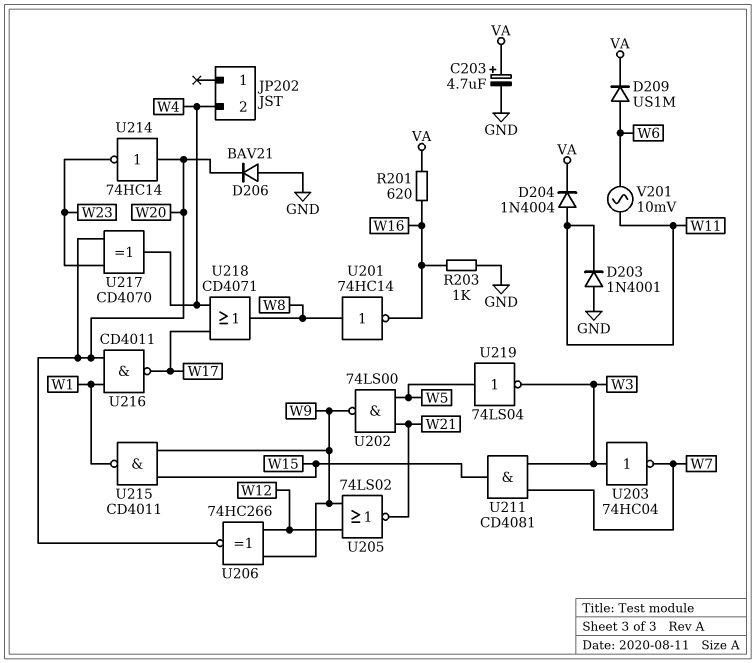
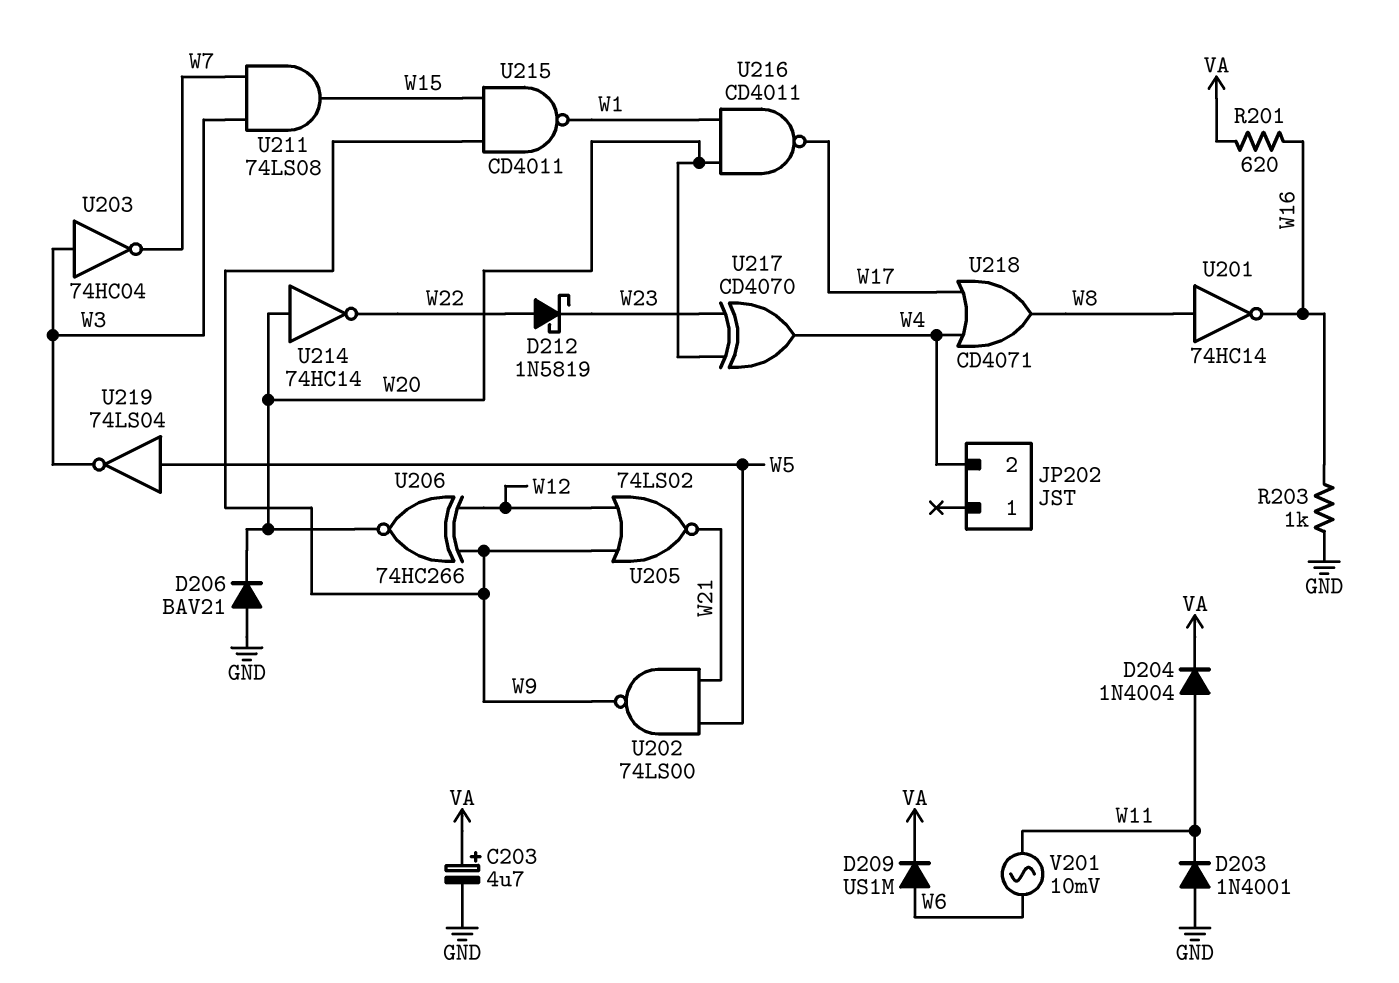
D212: none -> schottky 1N5819 (A W22, K W23)
U211: AND CD4081 (in W3, in W7, out W15) -> AND 74LS08 (in W3, in W7, out W15)
U214: NOT 74HC14 (in W20, out W23) -> NOT 74HC14 (in W20, out W22)

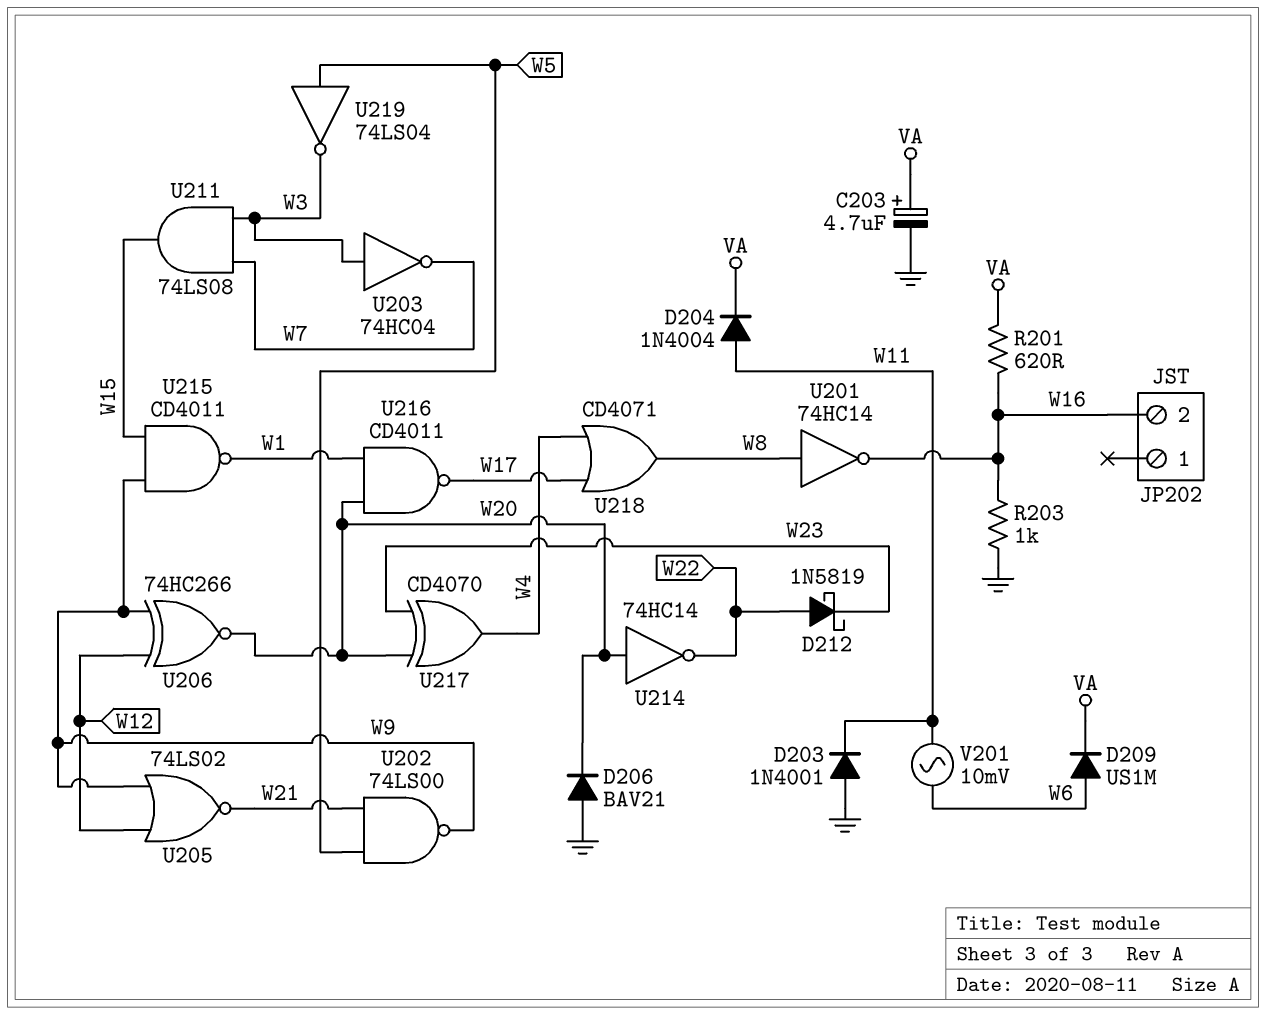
JP202 pin 2: W4 -> W16

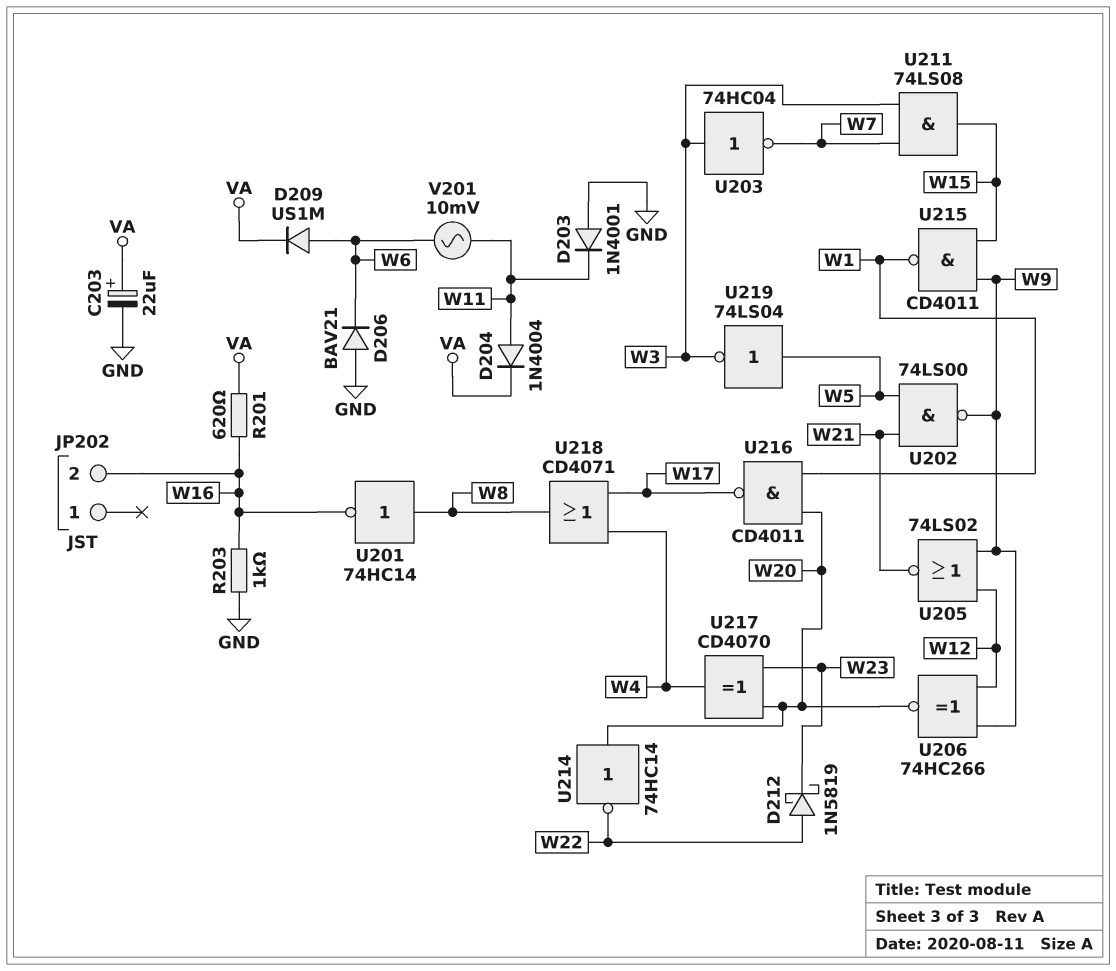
C203: 4.7uF (plus VA, minus GND) -> 22uF (plus VA, minus GND)
D206: diode BAV21 (A GND, K W20) -> diode BAV21 (A GND, K W6)

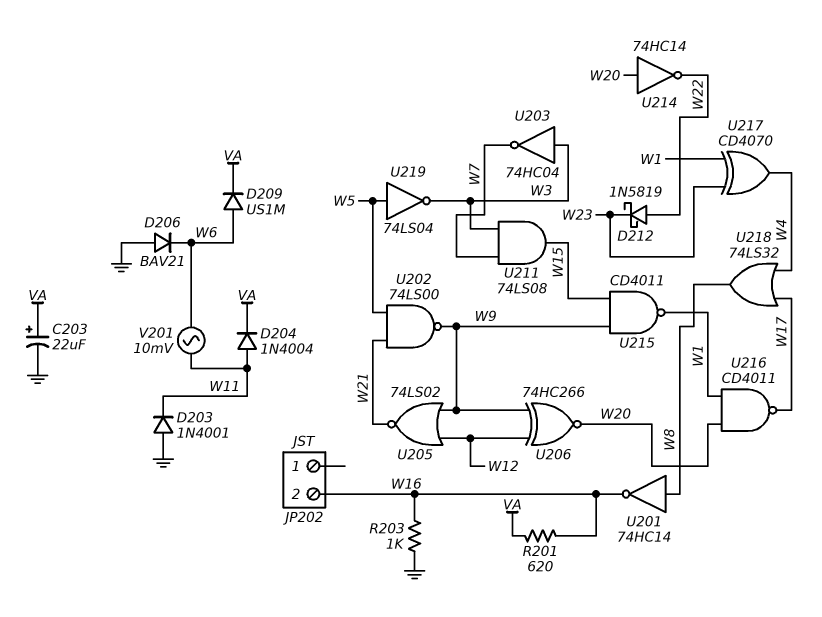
U217: XOR CD4070 (in W20, in W23, out W4) -> XOR CD4070 (in W1, in W23, out W4)
U218: OR CD4071 (in W4, in W17, out W8) -> OR 74LS32 (in W4, in W17, out W8)

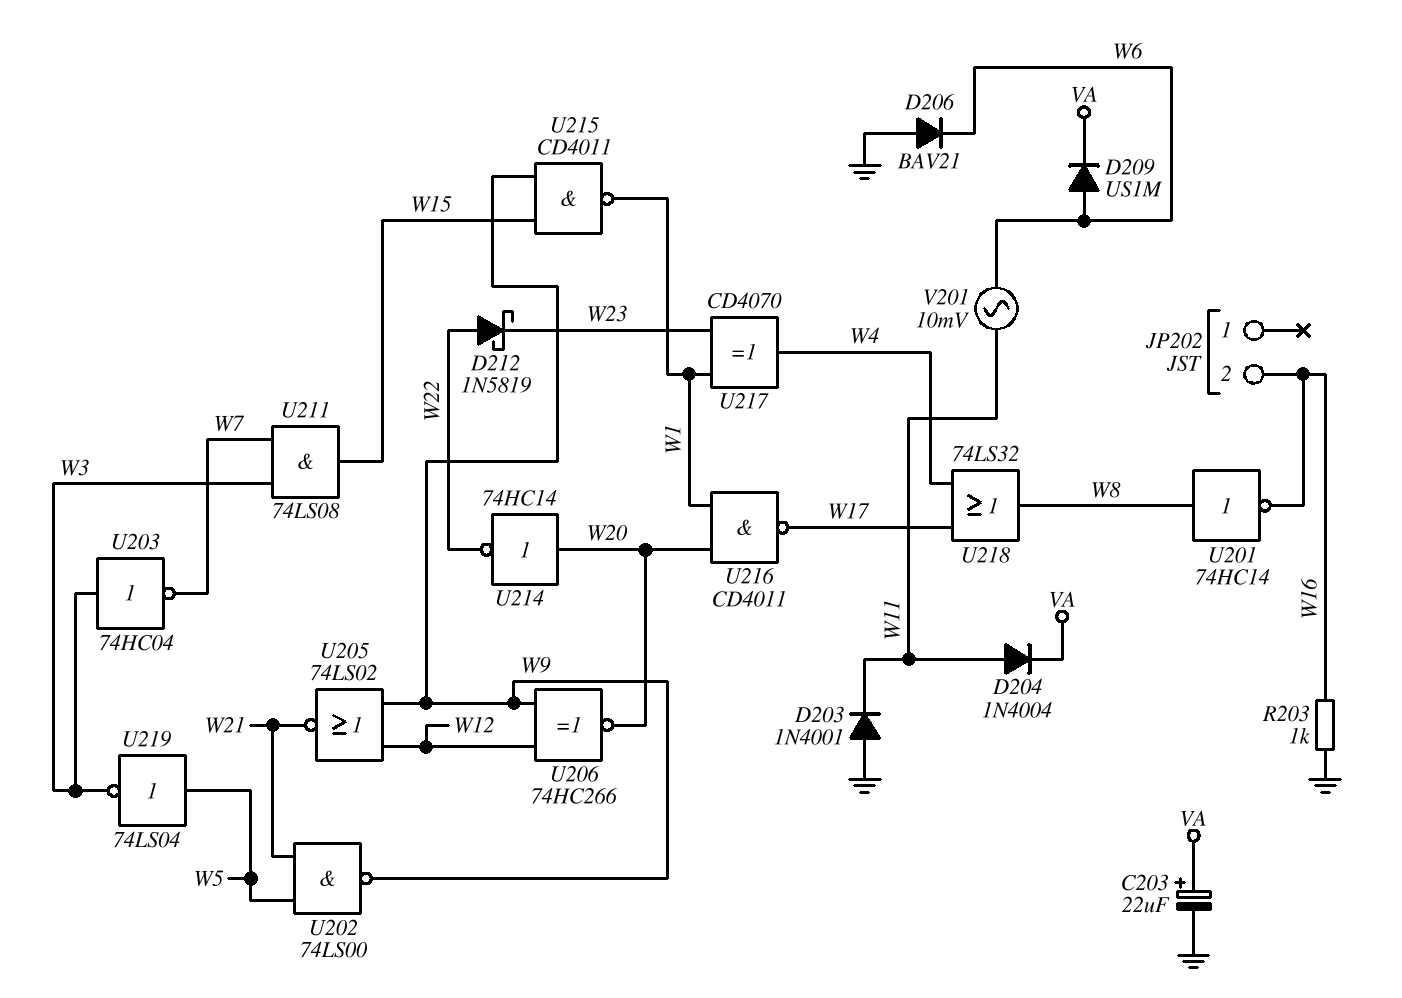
R201: 620 (VA, W16) -> none

